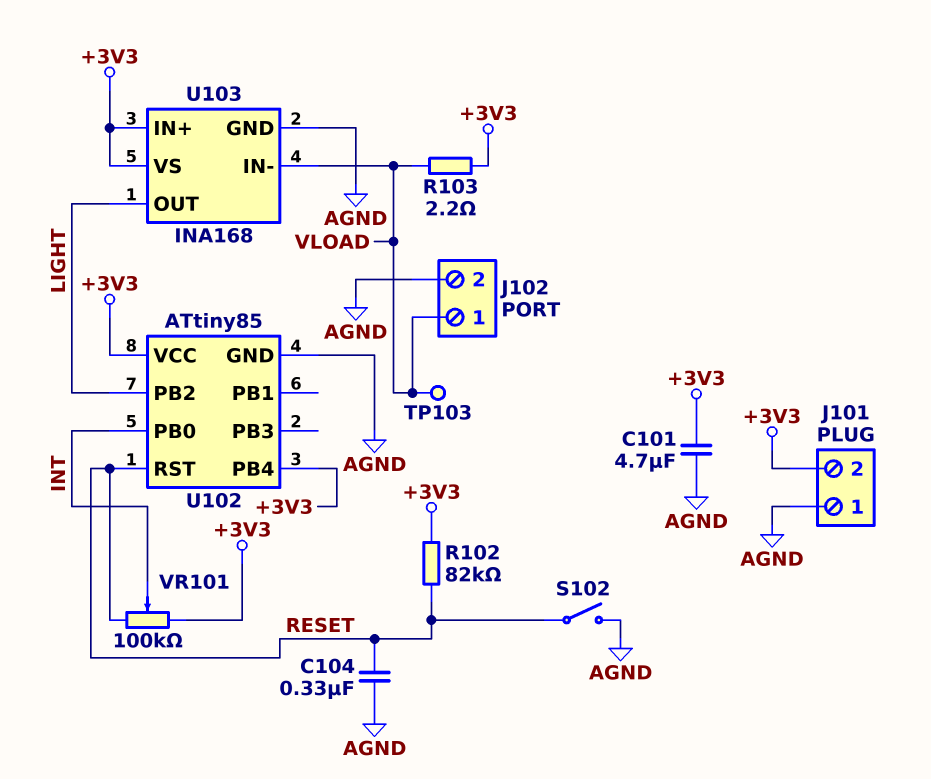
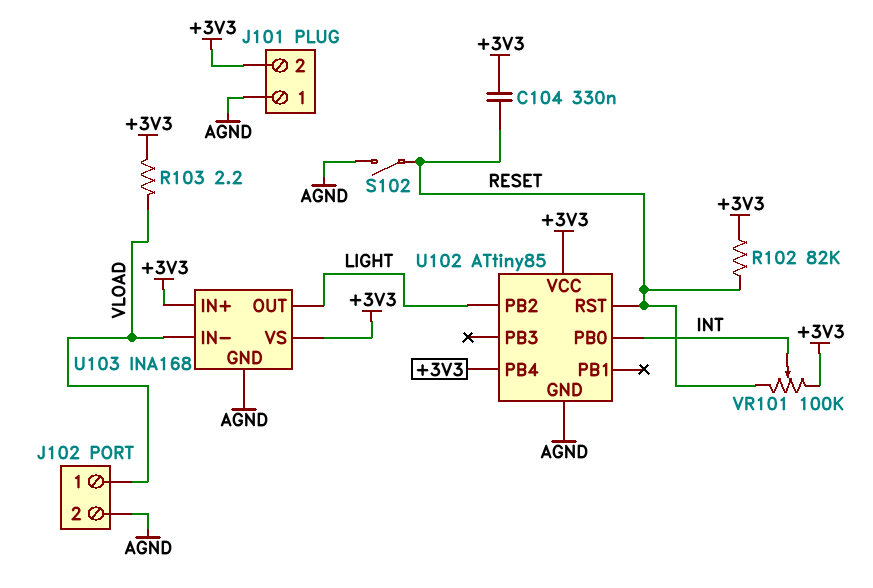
C101: 4.7uF (+3V3, AGND) -> none
C104: 330nF (AGND, RESET) -> 330nF (+3V3, RESET)
TP103: test point (VLOAD) -> none

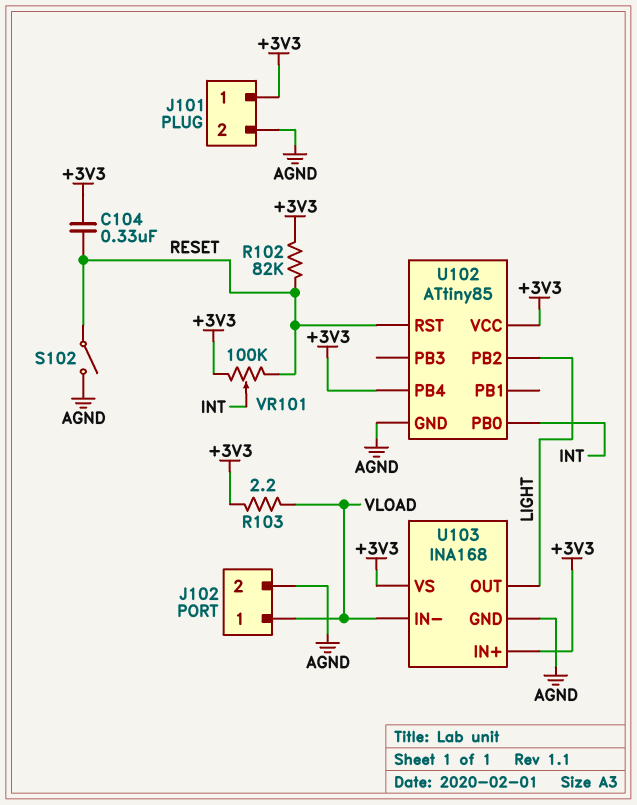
J101 pin 1: AGND -> +3V3
J101 pin 2: +3V3 -> AGND

